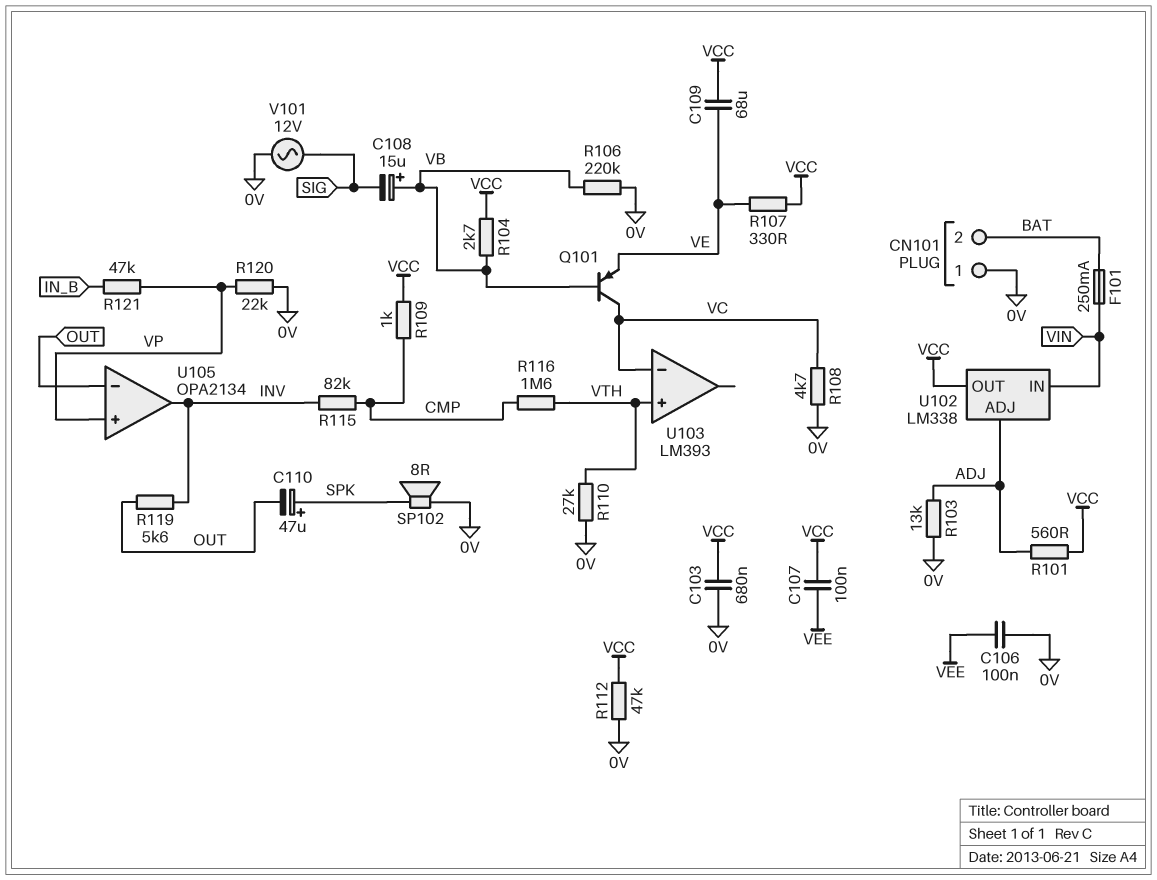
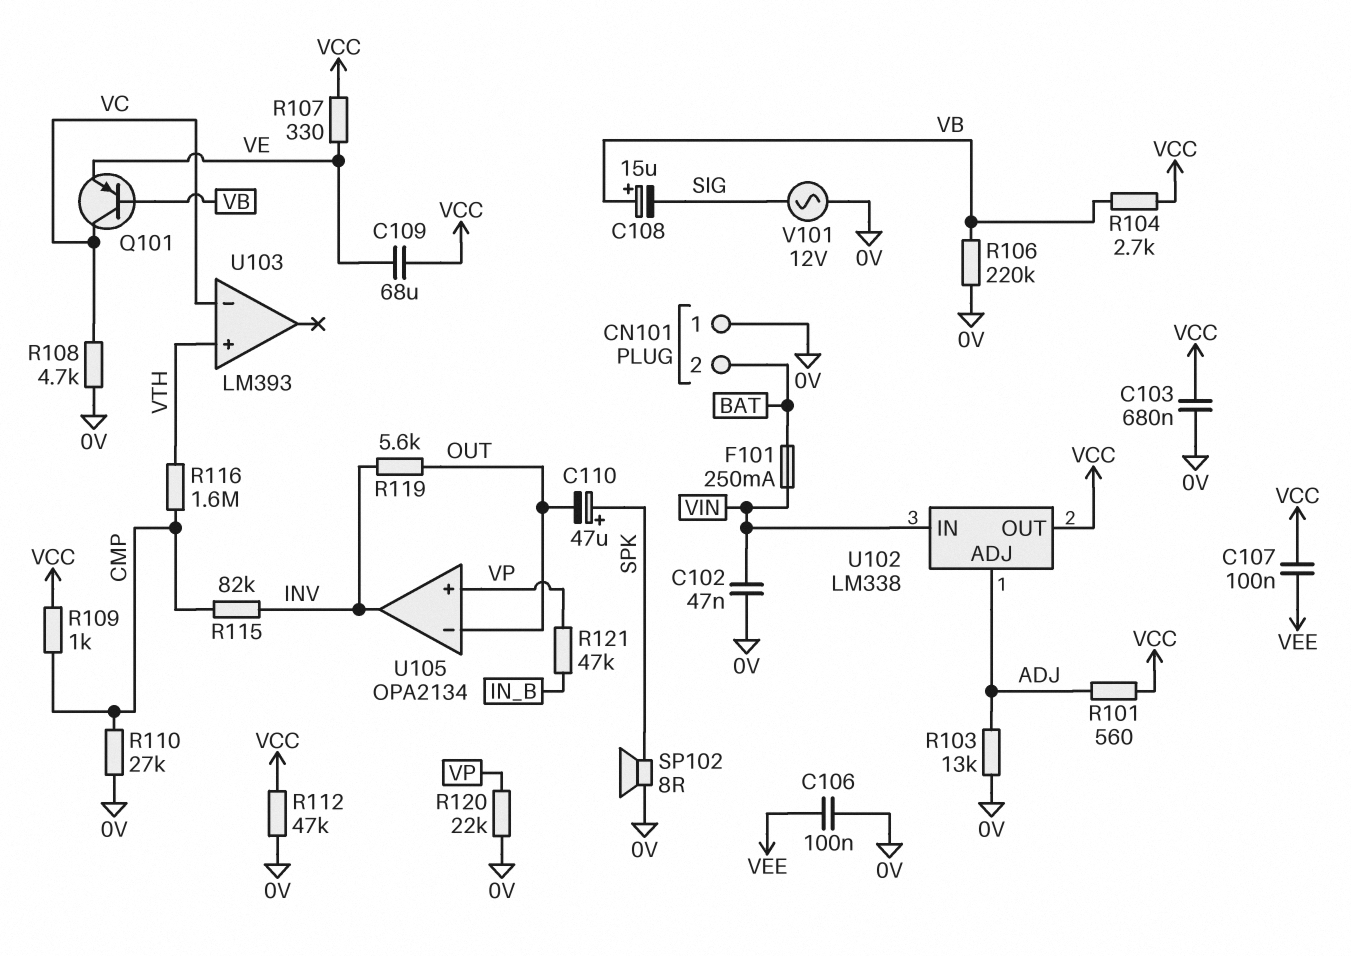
C102: none -> 47nF (0V, VIN)
R110: 27k (0V, VTH) -> 27k (0V, CMP)

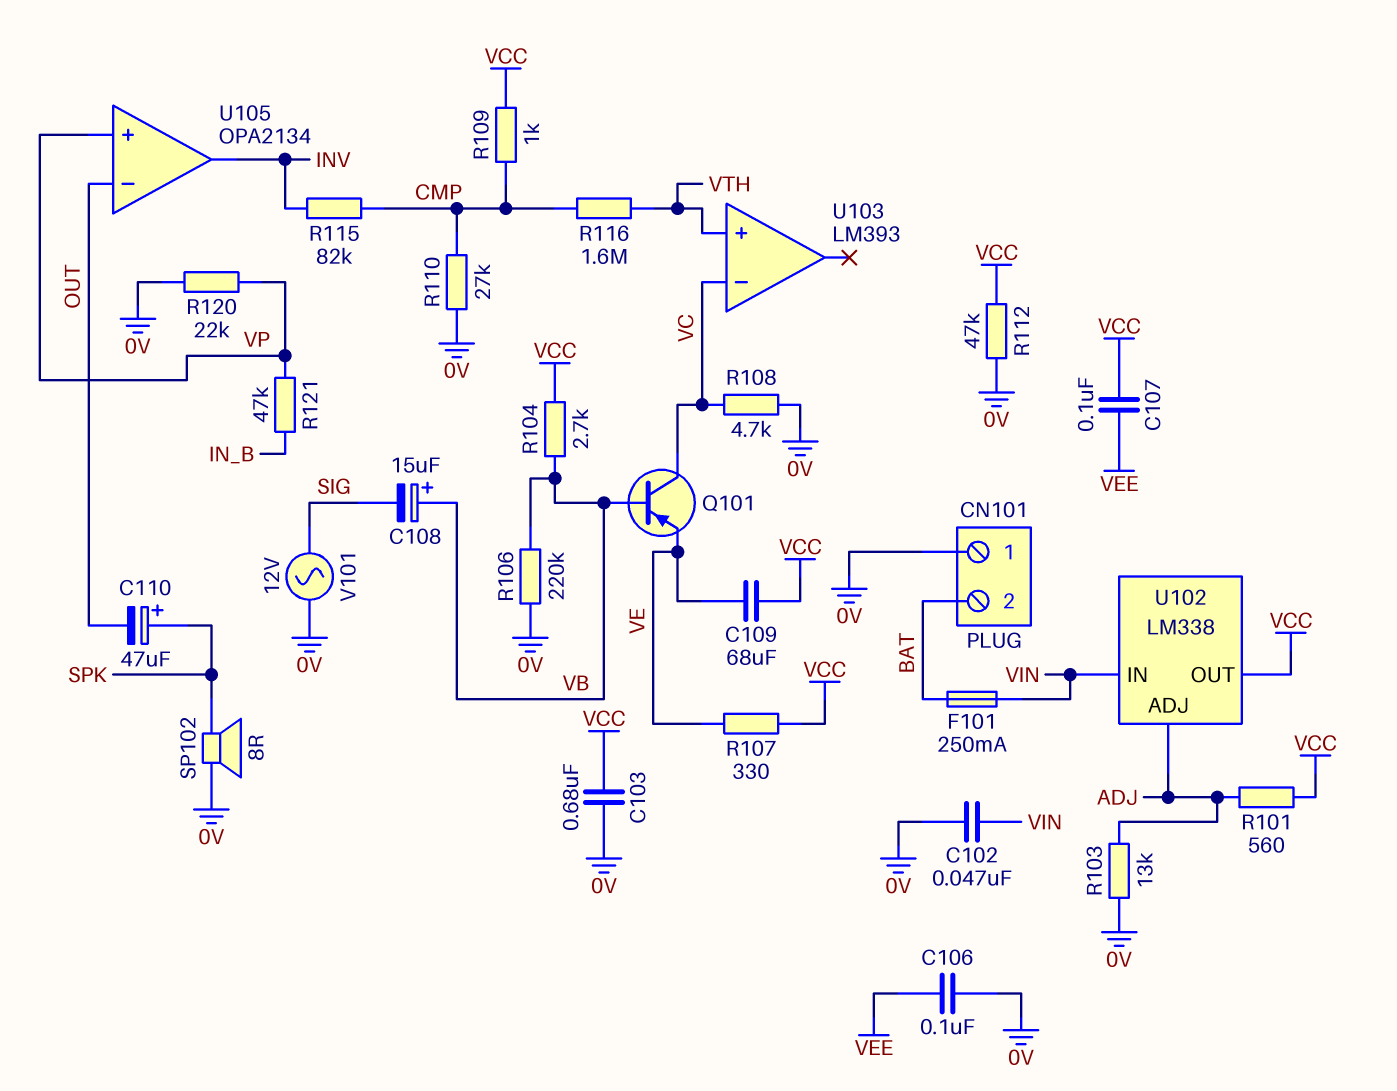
R119: 5.6k (INV, OUT) -> none

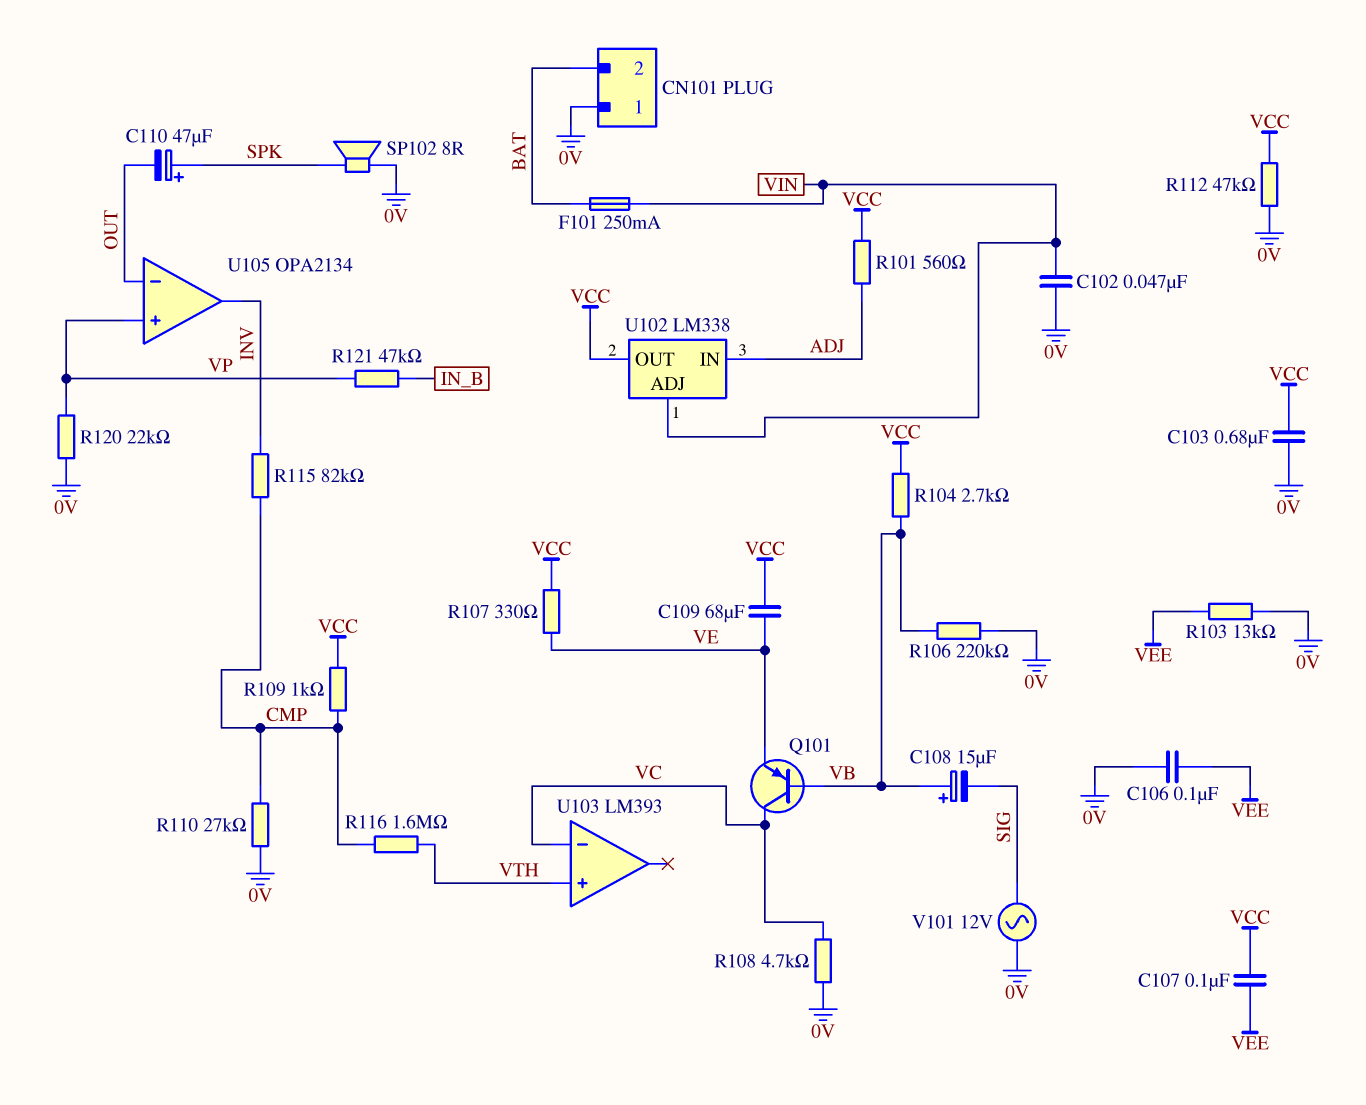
R103: 13k (0V, ADJ) -> 13k (0V, VEE)
U102 pin ADJ: ADJ -> VIN
U102 pin IN: VIN -> ADJ

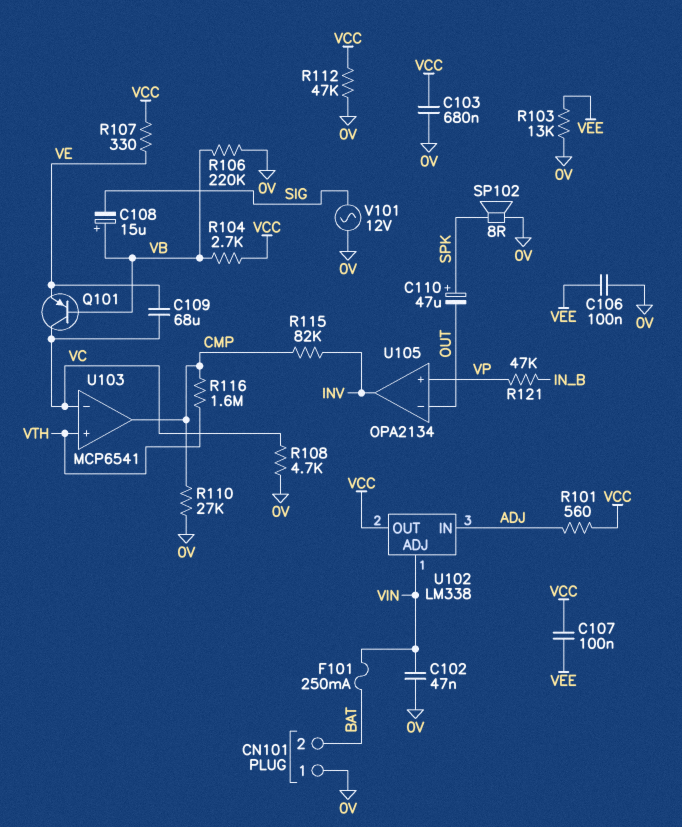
C109: 68uF (VCC, VE) -> 68uF (VC, VE)
R109: 1k (CMP, VCC) -> none
R120: 22k (0V, VP) -> none
U103: LM393 -> MCP6541
U103 pin out: none -> CMP

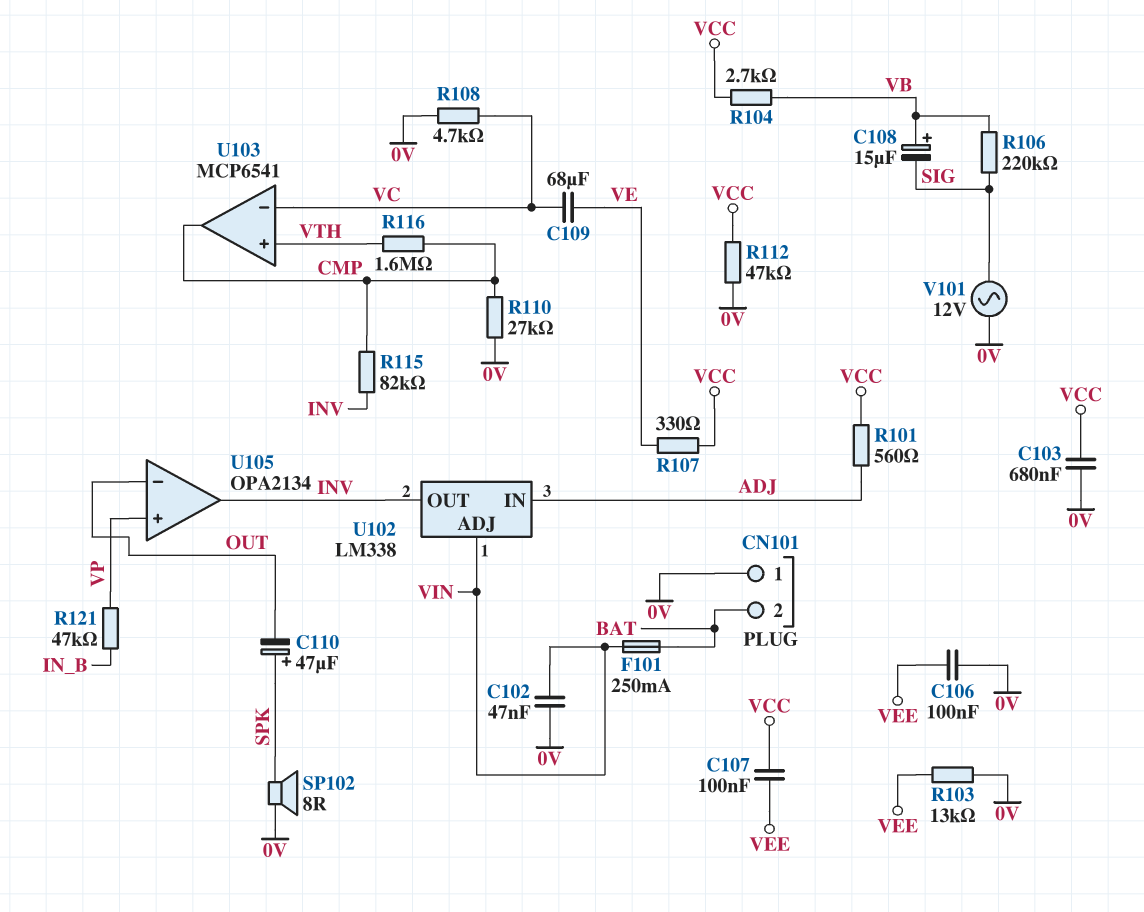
Q101: PNP (B VB, C VC, E VE) -> none
R106: 220k (0V, VB) -> 220k (SIG, VB)
U102 pin OUT: VCC -> INV

